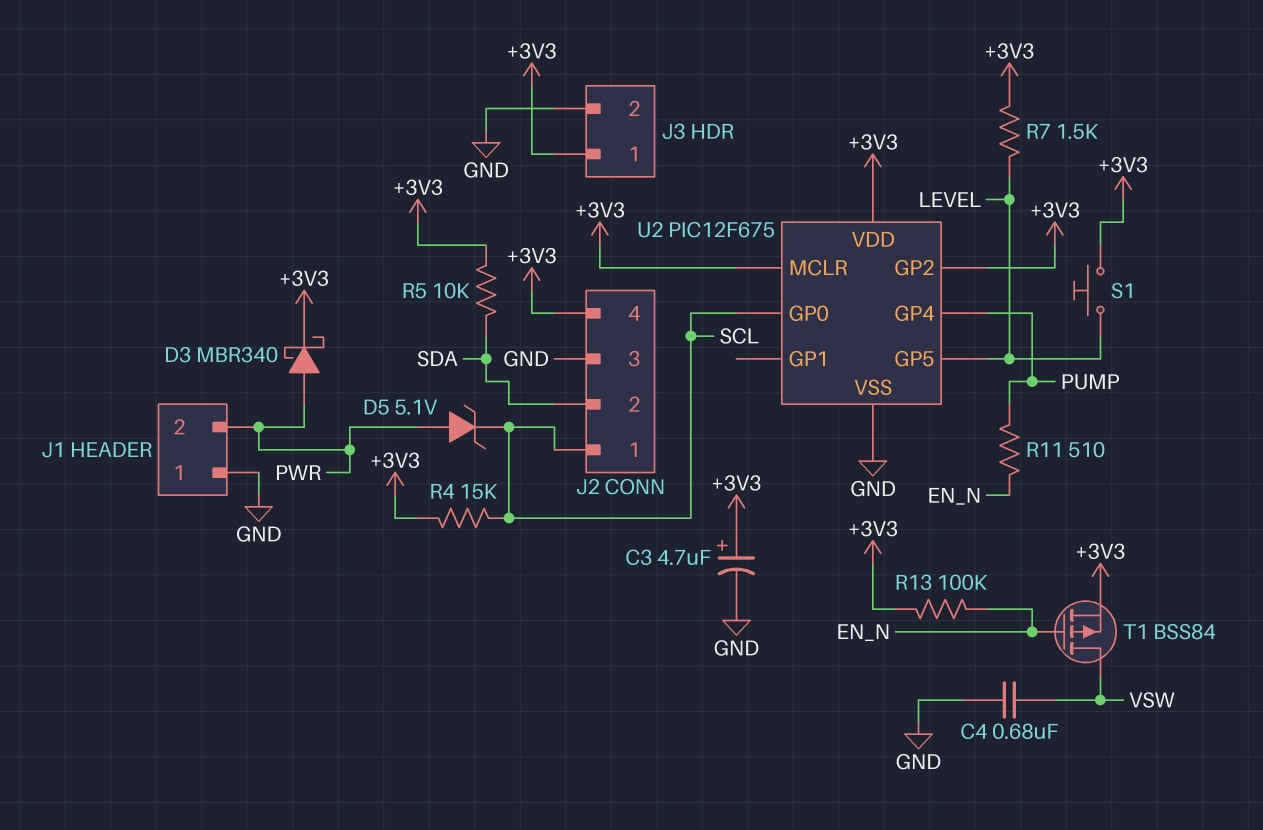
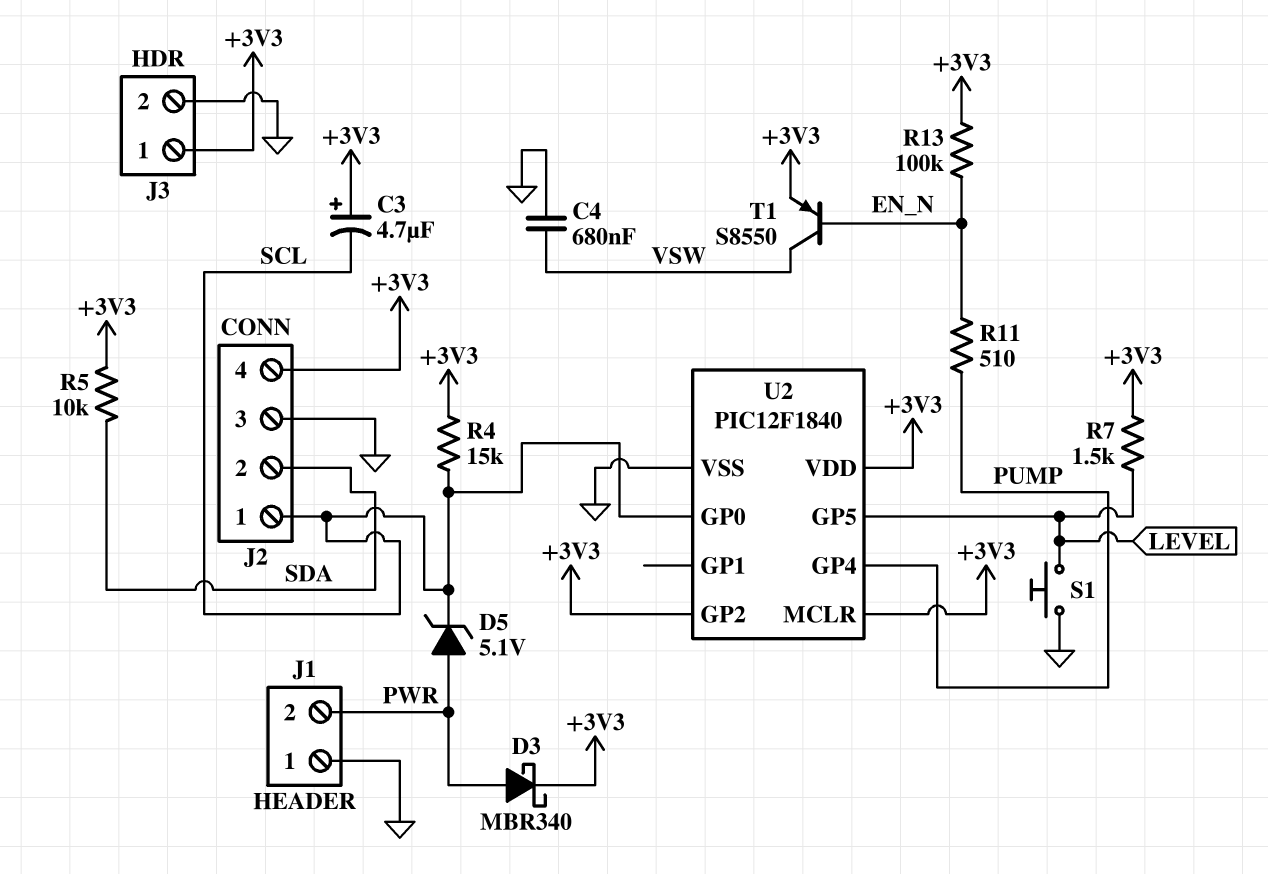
C3: 4.7uF (plus +3V3, minus GND) -> 4.7uF (plus +3V3, minus SCL)
S1: button (+3V3, LEVEL) -> button (GND, LEVEL)
T1: PMOS BSS84 (G EN_N, D VSW, S +3V3) -> PNP S8550 (B EN_N, C VSW, E +3V3)
U2: PIC12F675 -> PIC12F1840

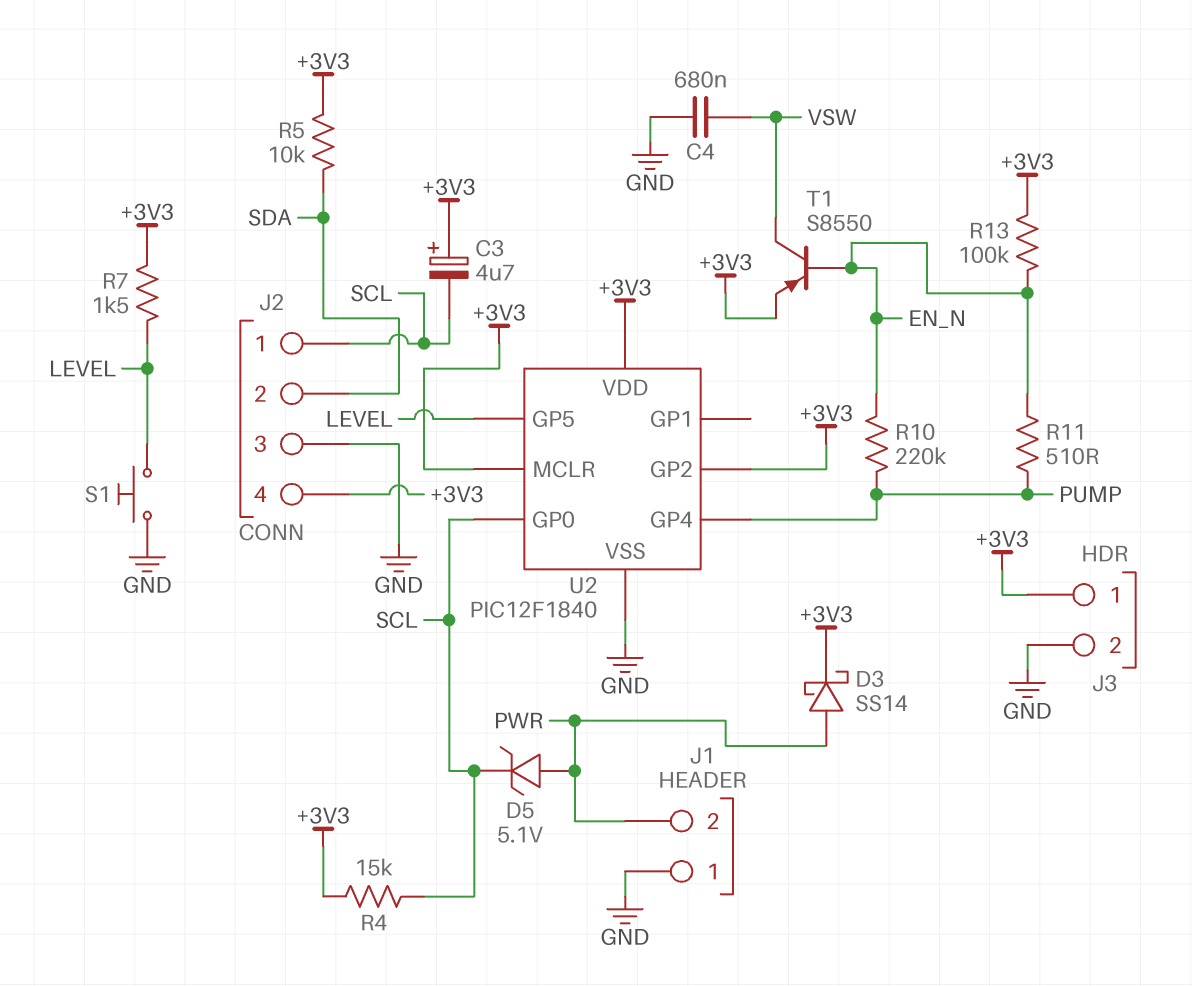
D3: schottky MBR340 (A PWR, K +3V3) -> schottky SS14 (A PWR, K +3V3)
R10: none -> 220k (EN_N, PUMP)

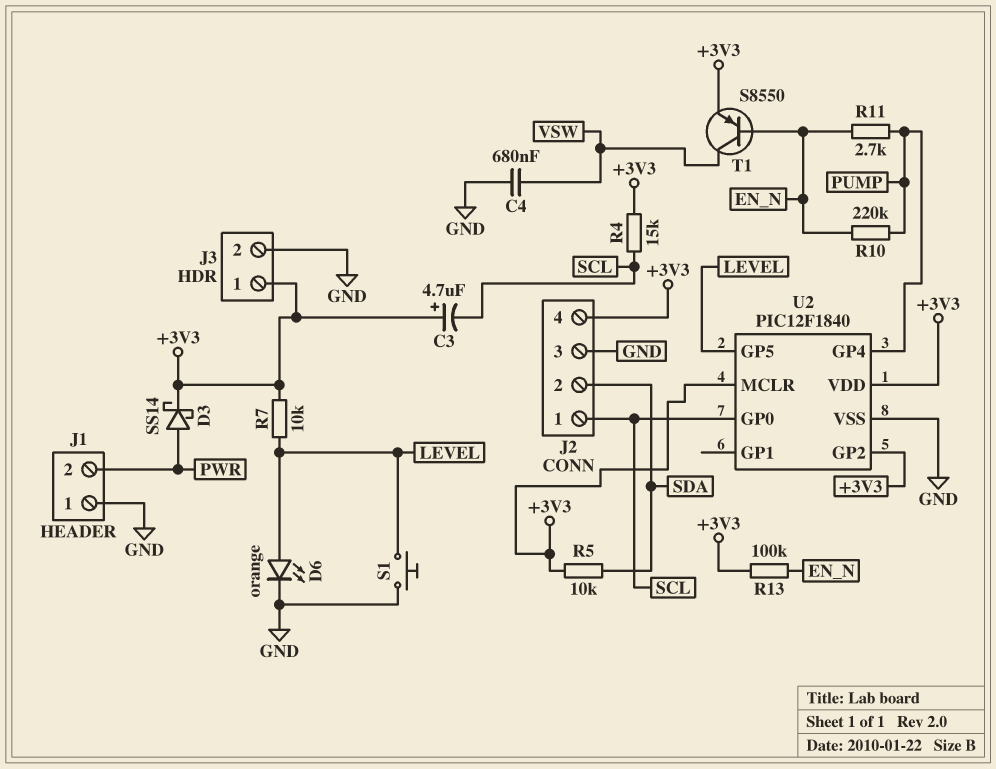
D5: zener 5.1V (A PWR, K SCL) -> none
D6: none -> LED orange (A LEVEL, K GND)
R7: 1.5k (+3V3, LEVEL) -> 10k (+3V3, LEVEL)
R11: 510 (EN_N, PUMP) -> 2.7k (EN_N, PUMP)

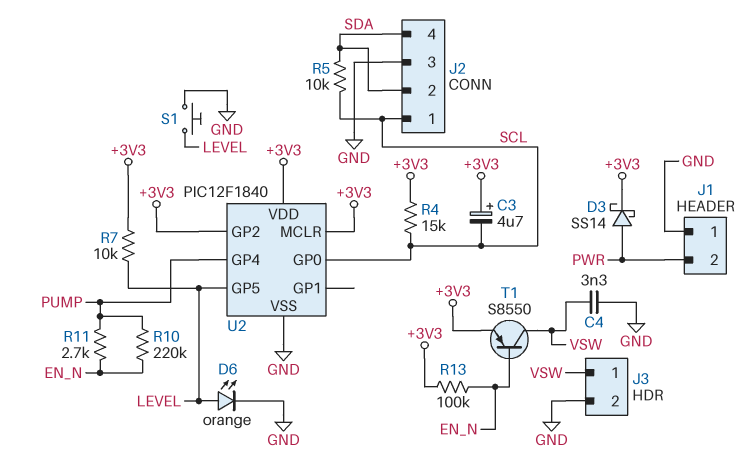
C4: 680nF (GND, VSW) -> 3.3nF (GND, VSW)
J2 pin 4: +3V3 -> SDA
J3 pin 1: +3V3 -> VSW
R5: 10k (+3V3, SDA) -> 10k (SCL, SDA)

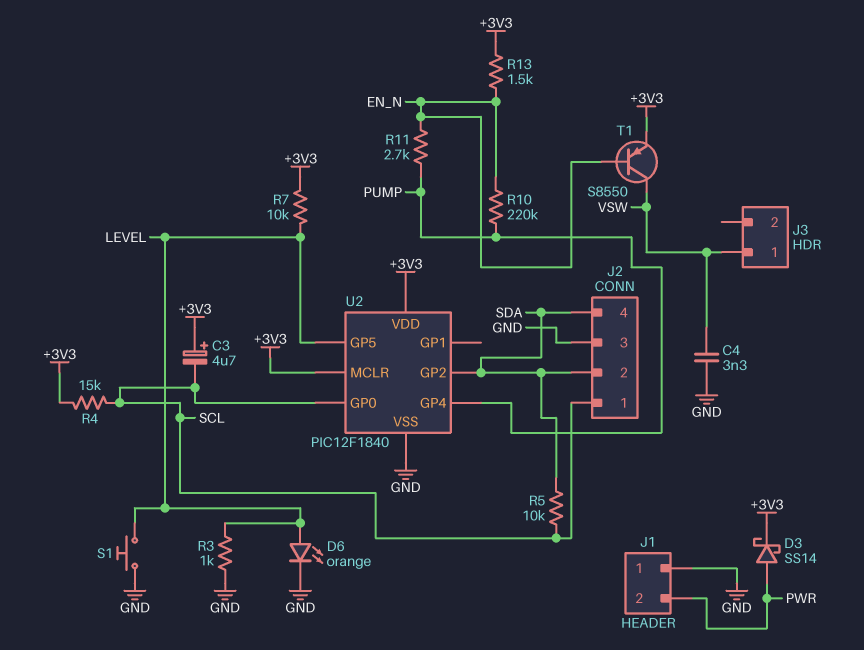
J3 pin 2: GND -> none
R3: none -> 1k (GND, LEVEL)
R13: 100k (+3V3, EN_N) -> 1.5k (+3V3, EN_N)
U2 pin GP2: +3V3 -> SDA

